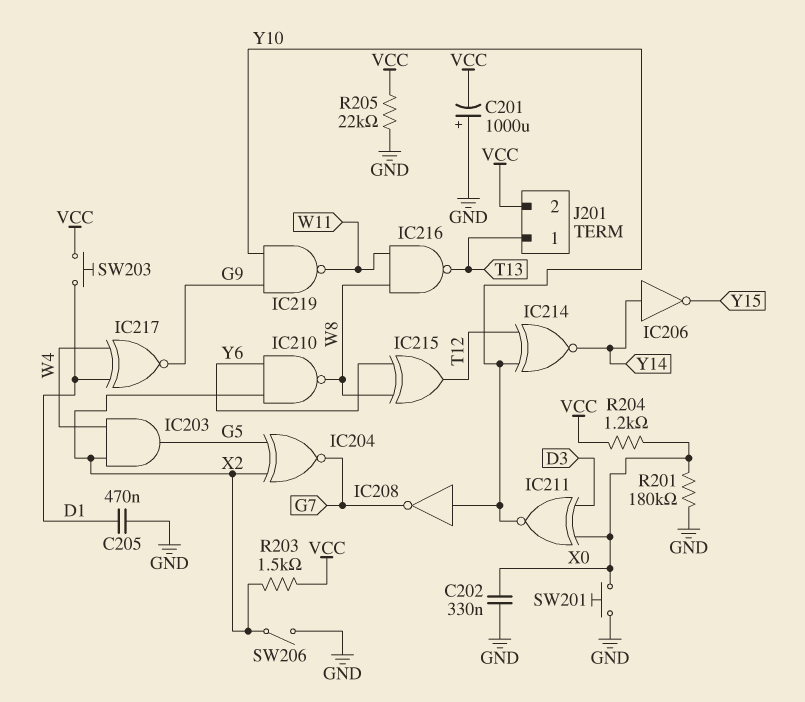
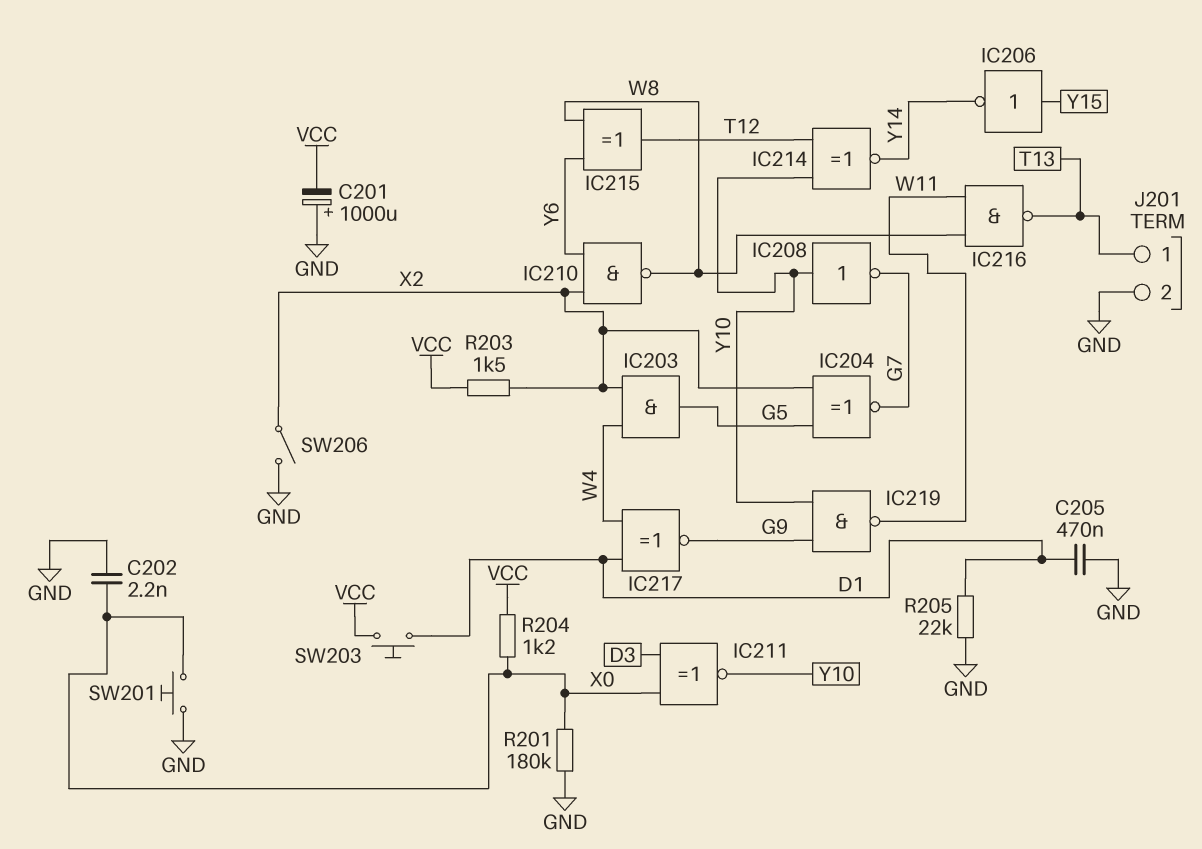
C202: 330nF (GND, X0) -> 2.2nF (GND, X0)
IC206: NOT (in Y14, out Y15) -> NOT (in Y15, out Y14)
J201 pin 2: VCC -> GND
R205: 22k (GND, VCC) -> 22k (D1, GND)

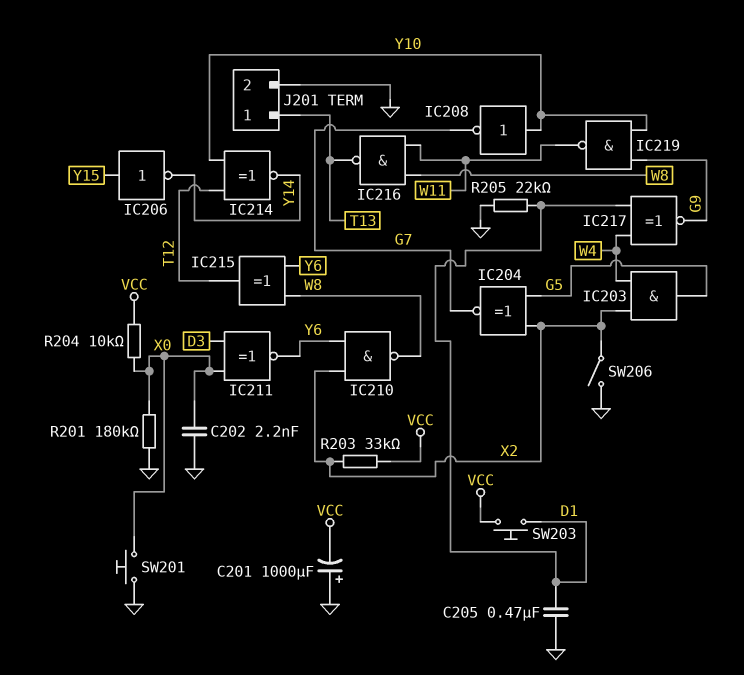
IC211: XNOR (in D3, in X0, out Y10) -> XNOR (in D3, in X0, out Y6)
R203: 1.5k (VCC, X2) -> 33k (VCC, X2)
R204: 1.2k (VCC, X0) -> 10k (VCC, X0)

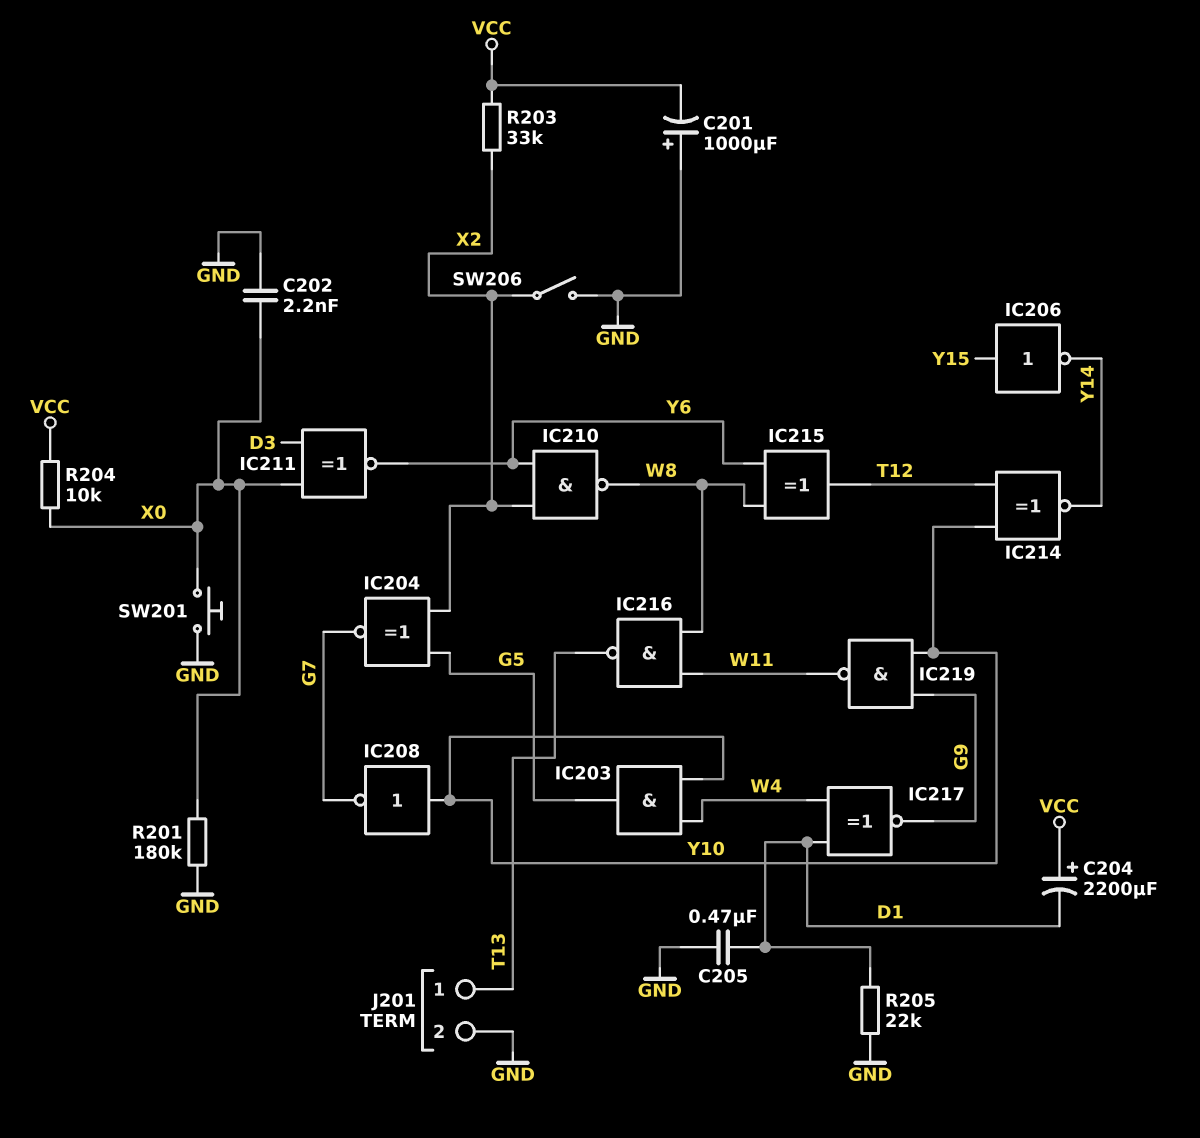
C204: none -> 2200uF (plus VCC, minus D1)
IC203: AND (in W4, in X2, out G5) -> AND (in W4, in Y10, out G5)
SW203: button (D1, VCC) -> none

